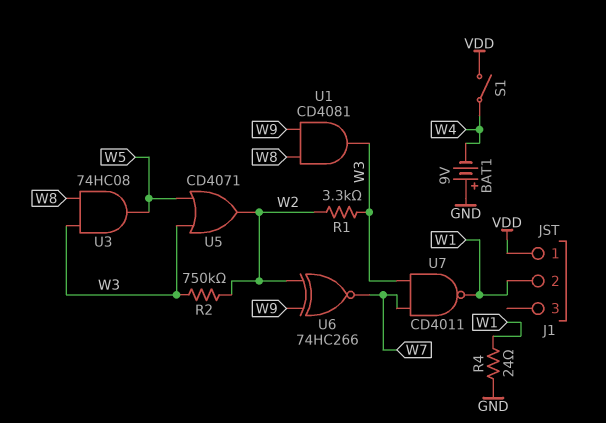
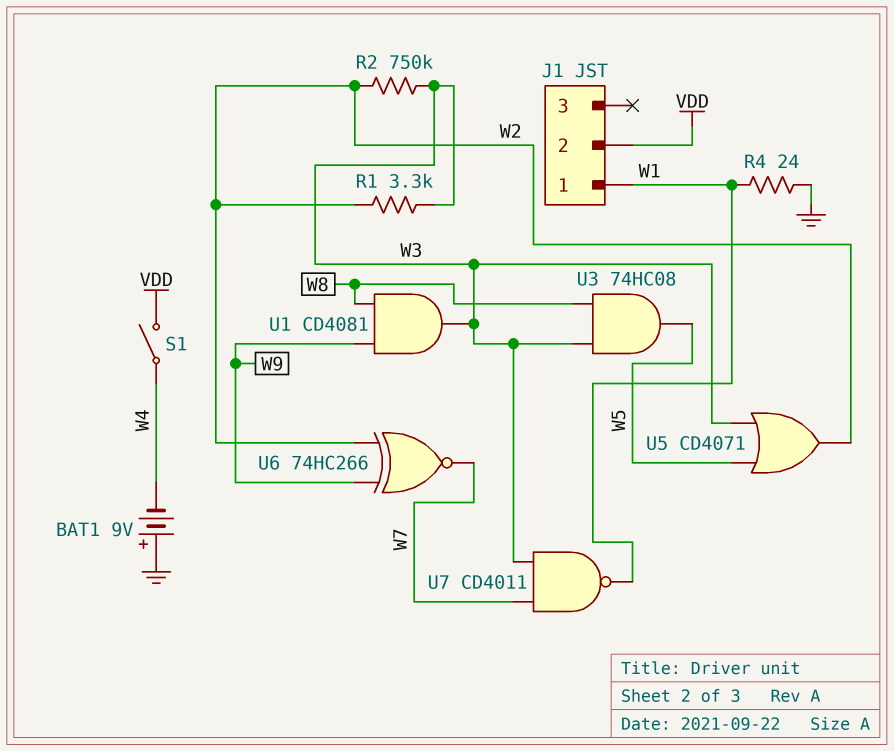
J1 pin 1: VDD -> W1
J1 pin 2: W1 -> VDD

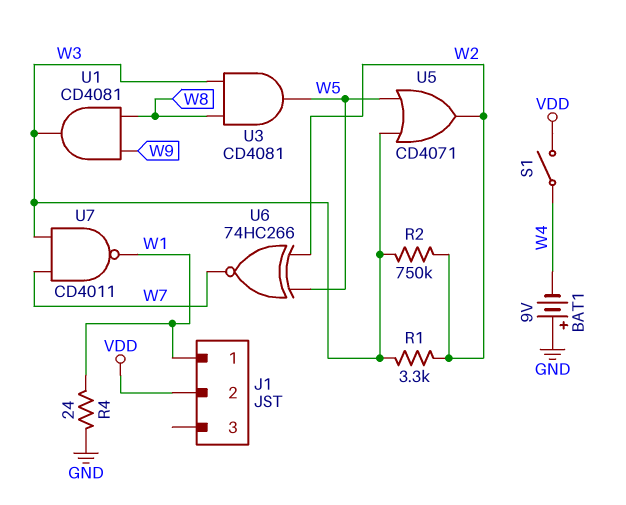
U3: AND 74HC08 (in W3, in W8, out W5) -> AND CD4081 (in W3, in W8, out W5)
U6: XNOR 74HC266 (in W2, in W9, out W7) -> XNOR 74HC266 (in W2, in W5, out W7)

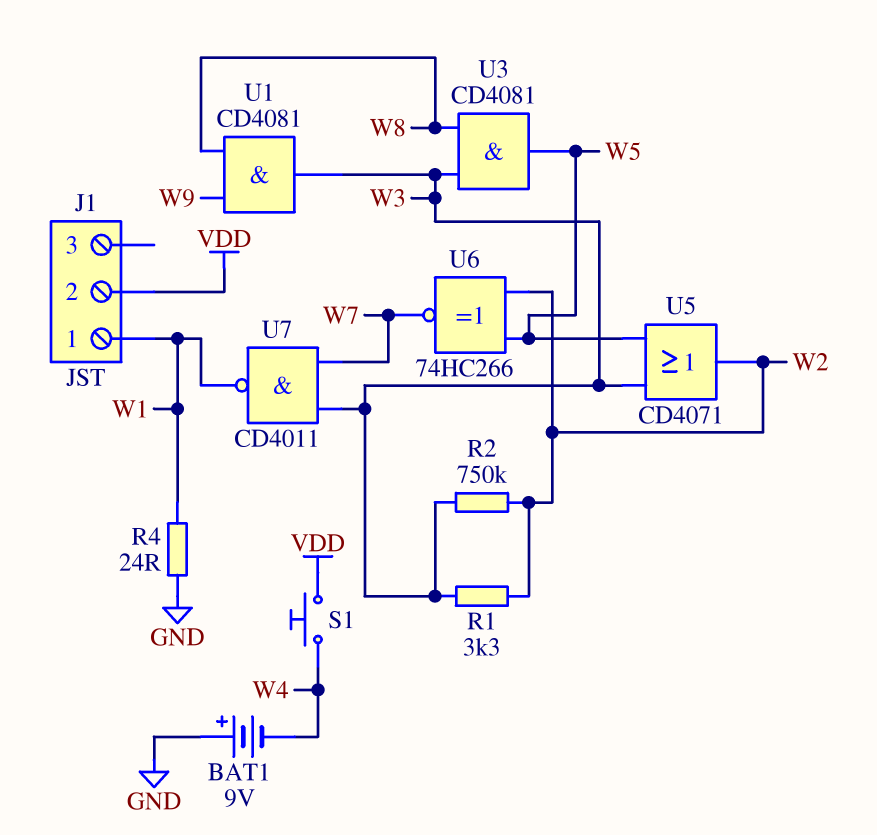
S1: switch (VDD, W4) -> button (VDD, W4)

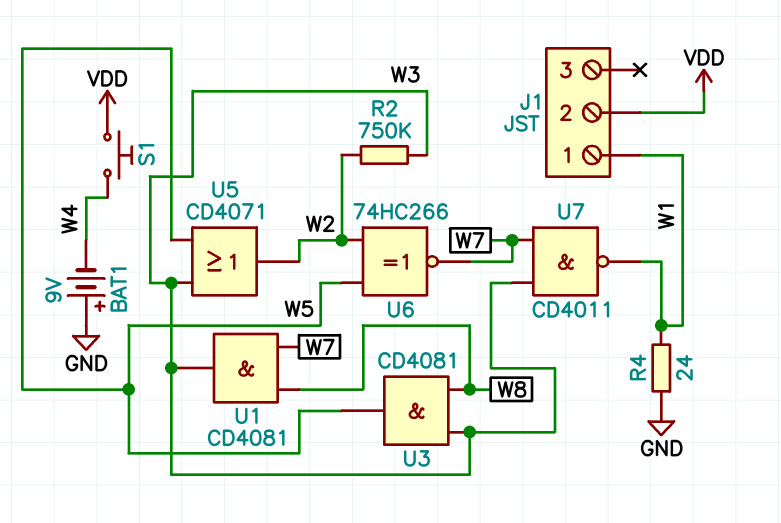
R1: 3.3k (W2, W3) -> none
U1: AND CD4081 (in W8, in W9, out W3) -> AND CD4081 (in W7, in W8, out W3)

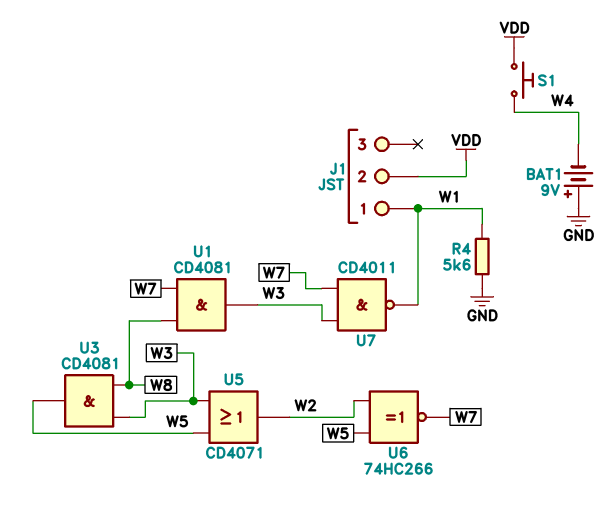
R2: 750k (W2, W3) -> none
R4: 24 (GND, W1) -> 5.6k (GND, W1)

